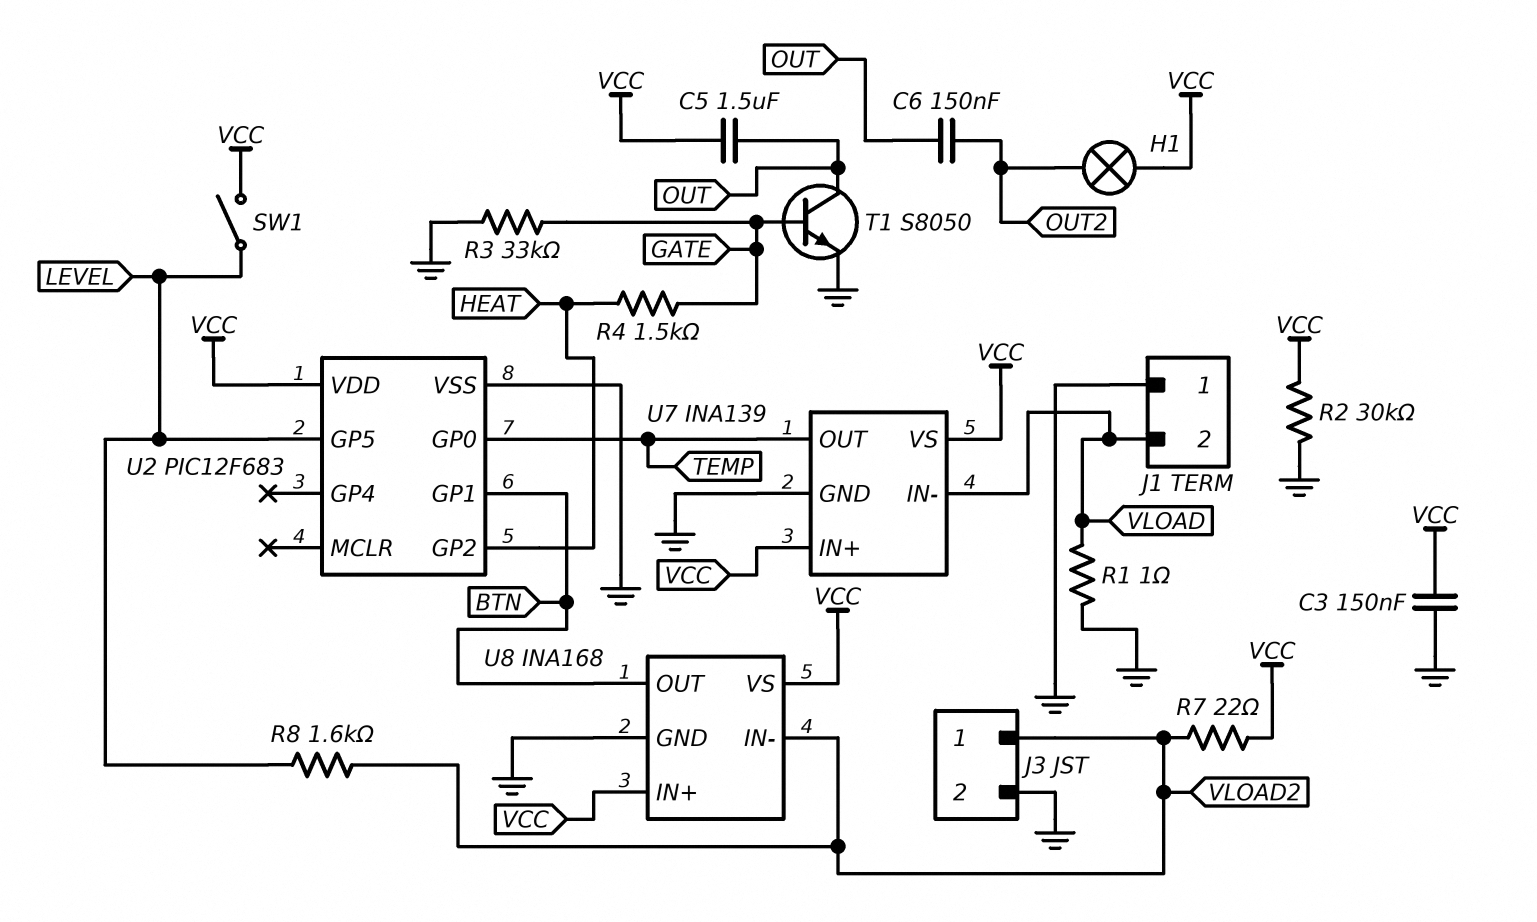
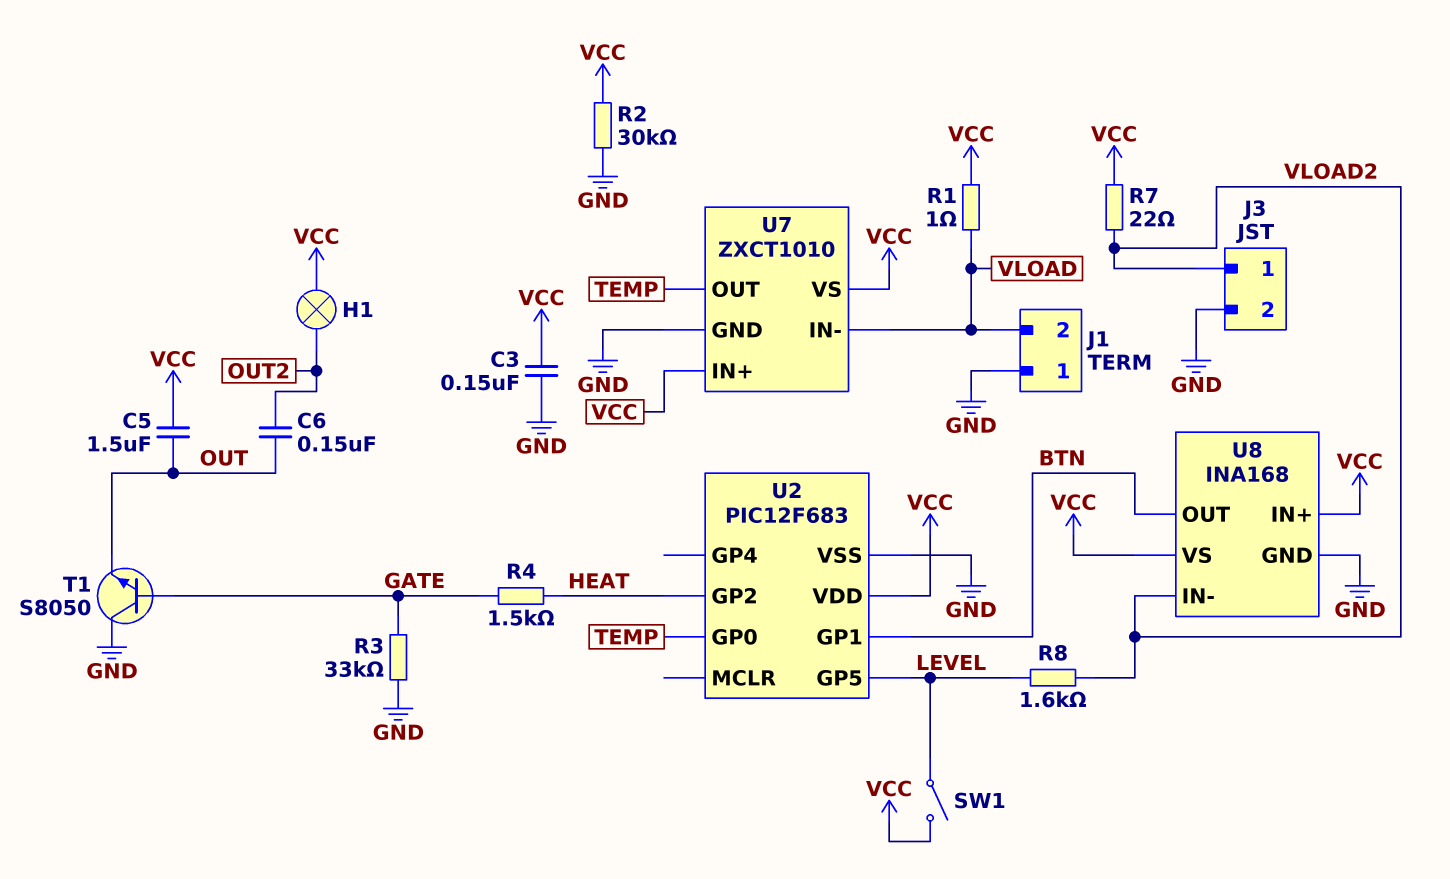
R1: 1 (GND, VLOAD) -> 1 (VCC, VLOAD)
T1: NPN S8050 (B GATE, C OUT, E GND) -> NPN S8050 (B GATE, C GND, E OUT)
U7: INA139 -> ZXCT1010

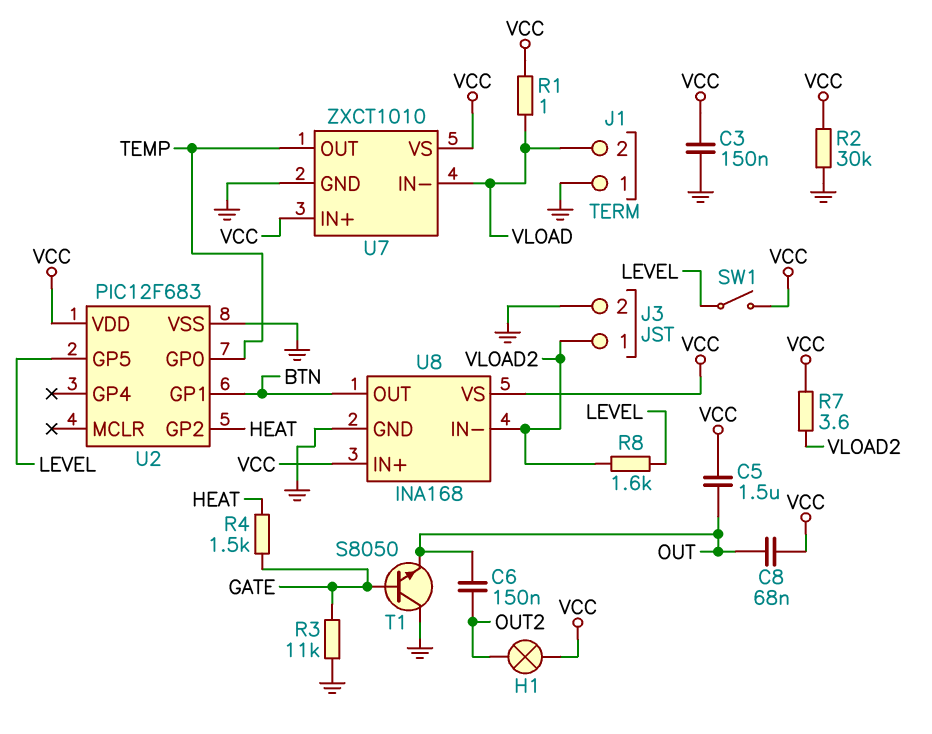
C8: none -> 68nF (OUT, VCC)
R3: 33k (GATE, GND) -> 11k (GATE, GND)
R7: 22 (VCC, VLOAD2) -> 3.6 (VCC, VLOAD2)

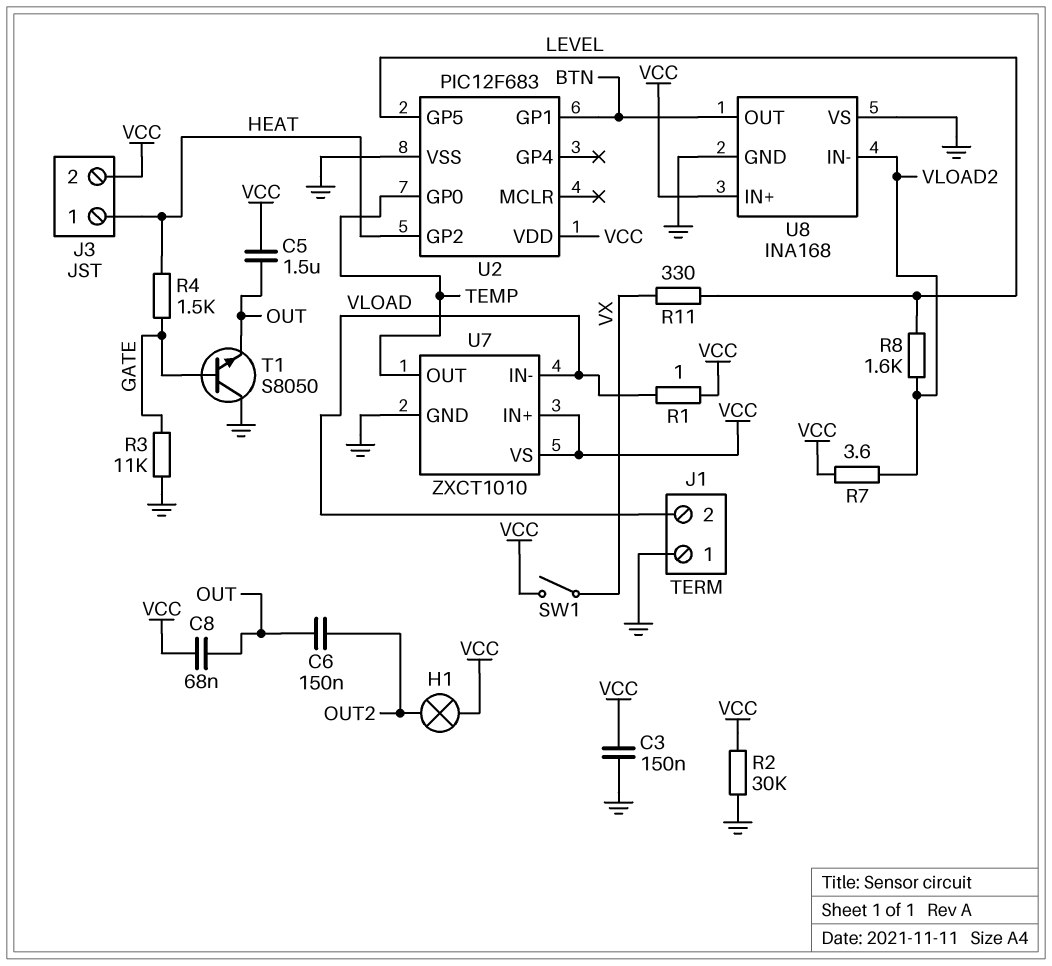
J3 pin 1: VLOAD2 -> HEAT
J3 pin 2: GND -> VCC
R11: none -> 330 (LEVEL, VX)
SW1: switch (LEVEL, VCC) -> switch (VCC, VX)
U8 pin VS: VCC -> GND

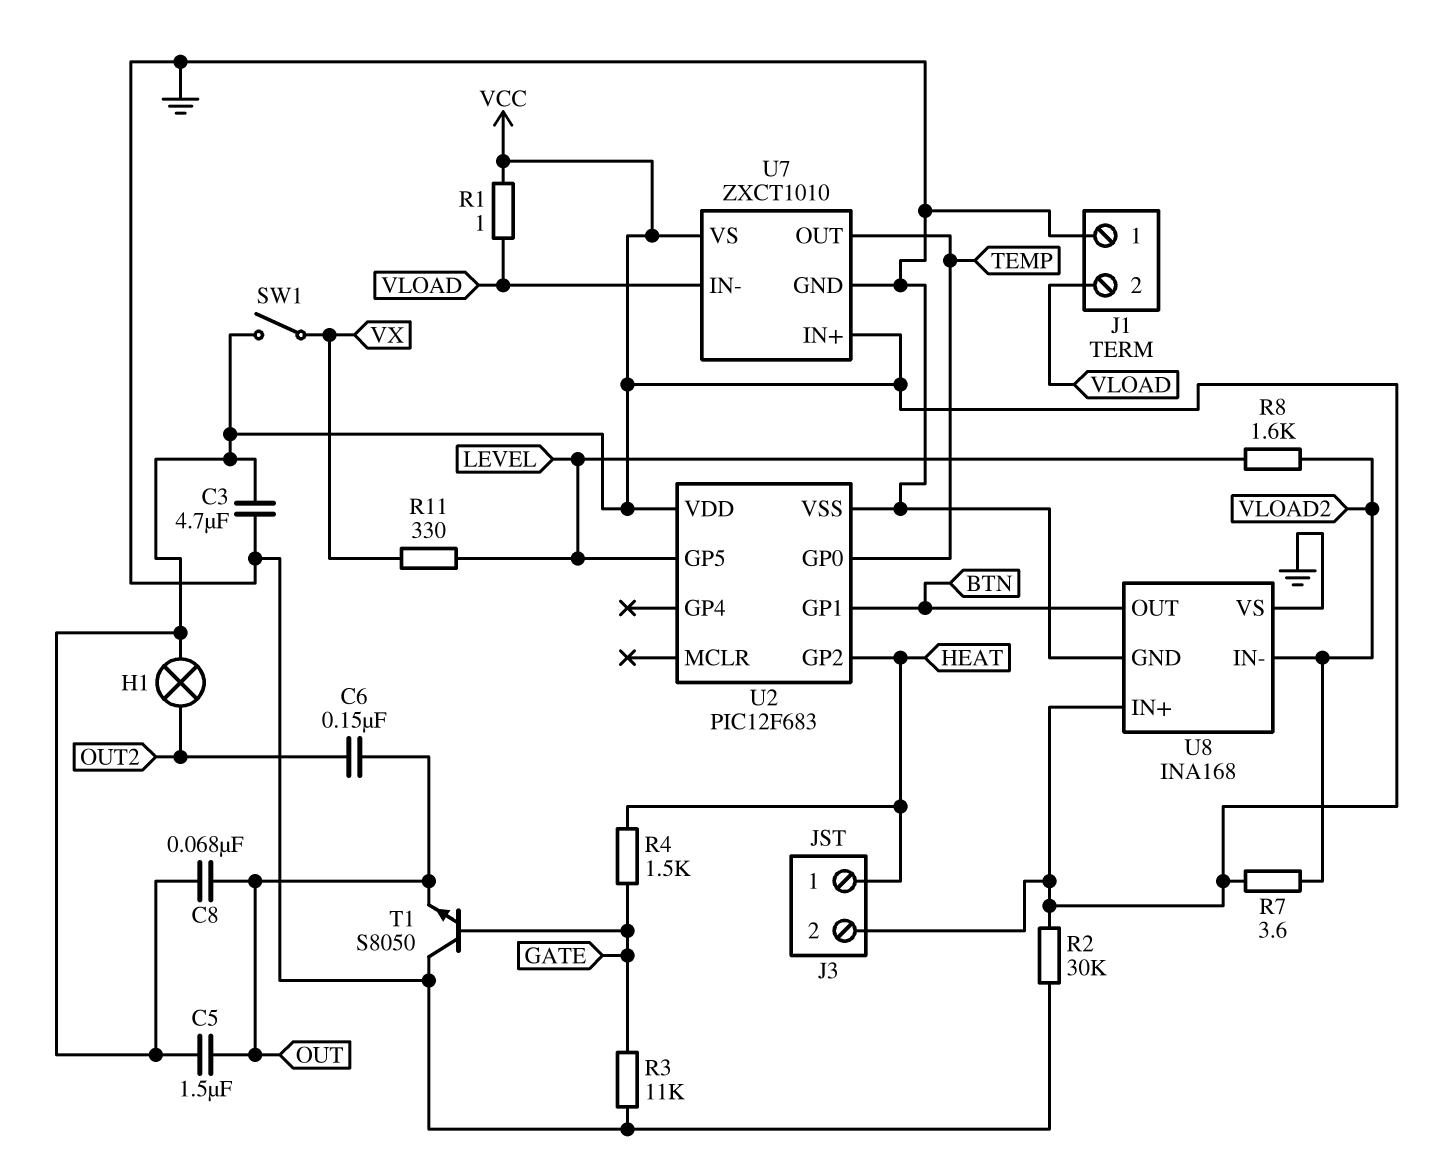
C3: 150nF (GND, VCC) -> 4.7uF (GND, VCC)

